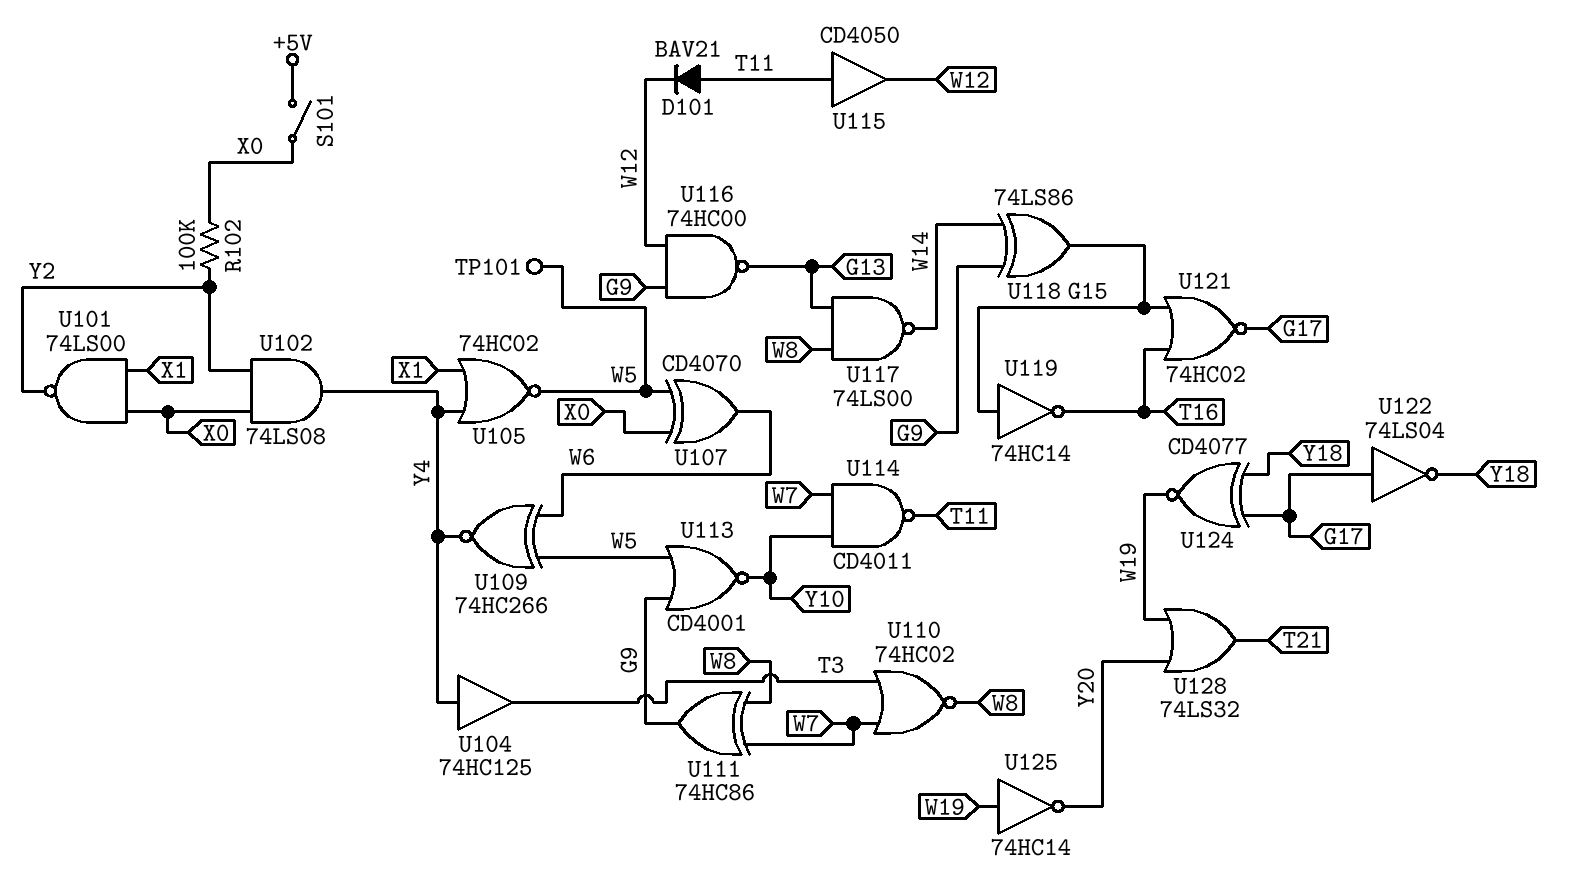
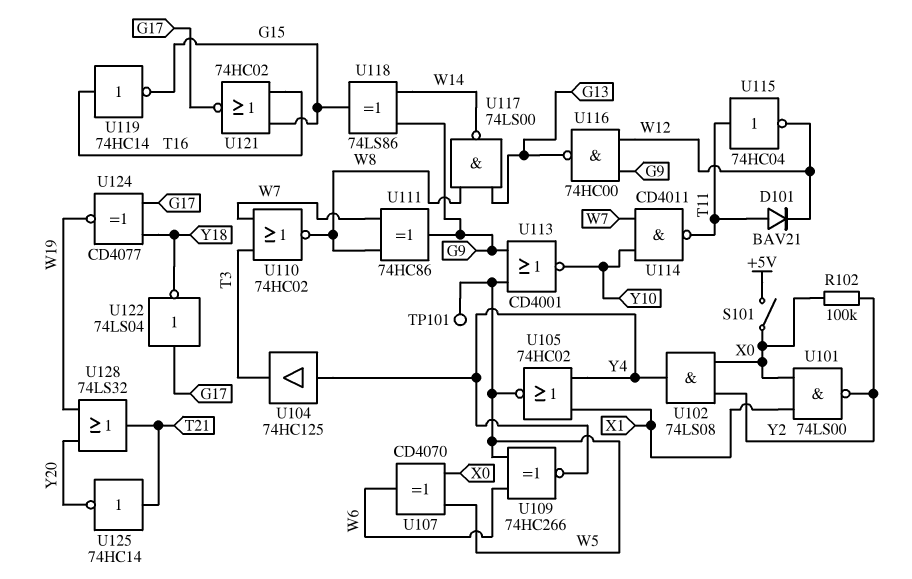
U115: buffer CD4050 (in T11, out W12) -> NOT 74HC04 (in T11, out W12)
U119: NOT 74HC14 (in G15, out T16) -> NOT 74HC14 (in T16, out G15)
U125: NOT 74HC14 (in W19, out Y20) -> NOT 74HC14 (in T21, out Y20)

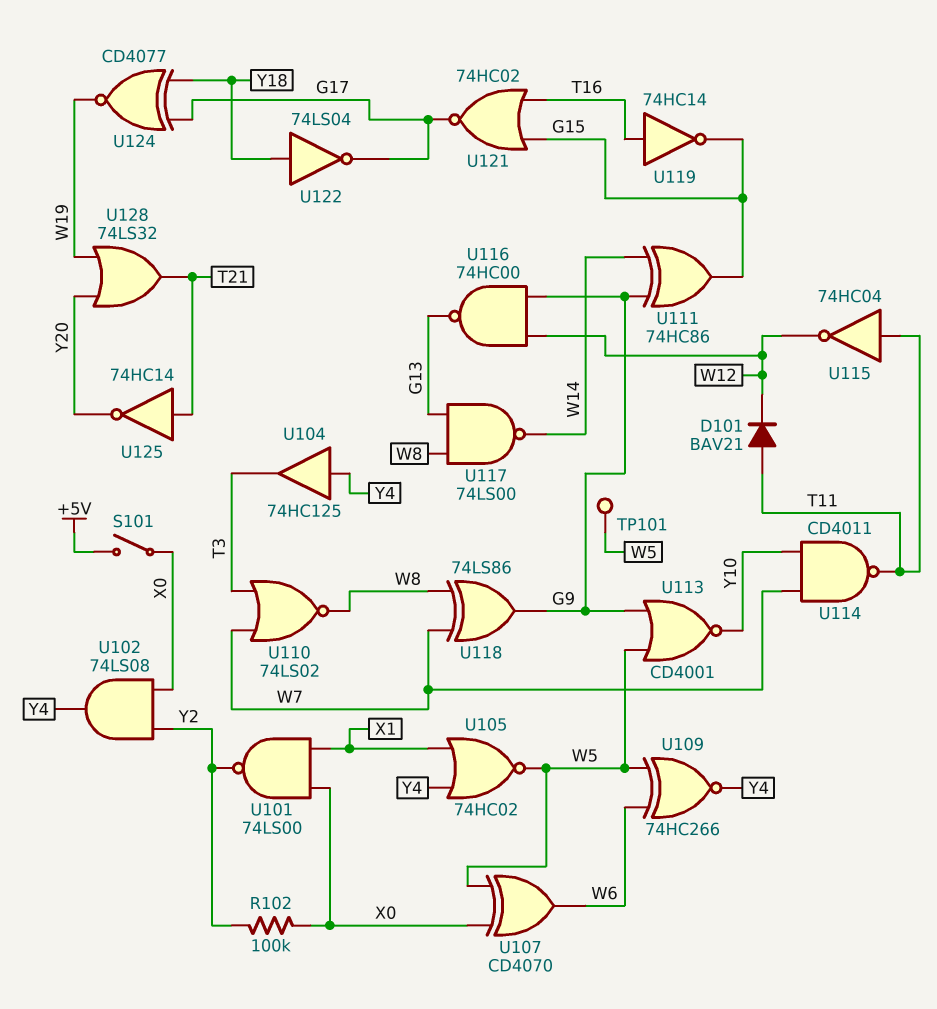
U110: NOR 74HC02 (in T3, in W7, out W8) -> NOR 74LS02 (in T3, in W7, out W8)
U111: XOR 74HC86 (in W7, in W8, out G9) -> XOR 74HC86 (in G9, in W14, out G15)
U118: XOR 74LS86 (in G9, in W14, out G15) -> XOR 74LS86 (in W7, in W8, out G9)
U122: NOT 74LS04 (in G17, out Y18) -> NOT 74LS04 (in Y18, out G17)

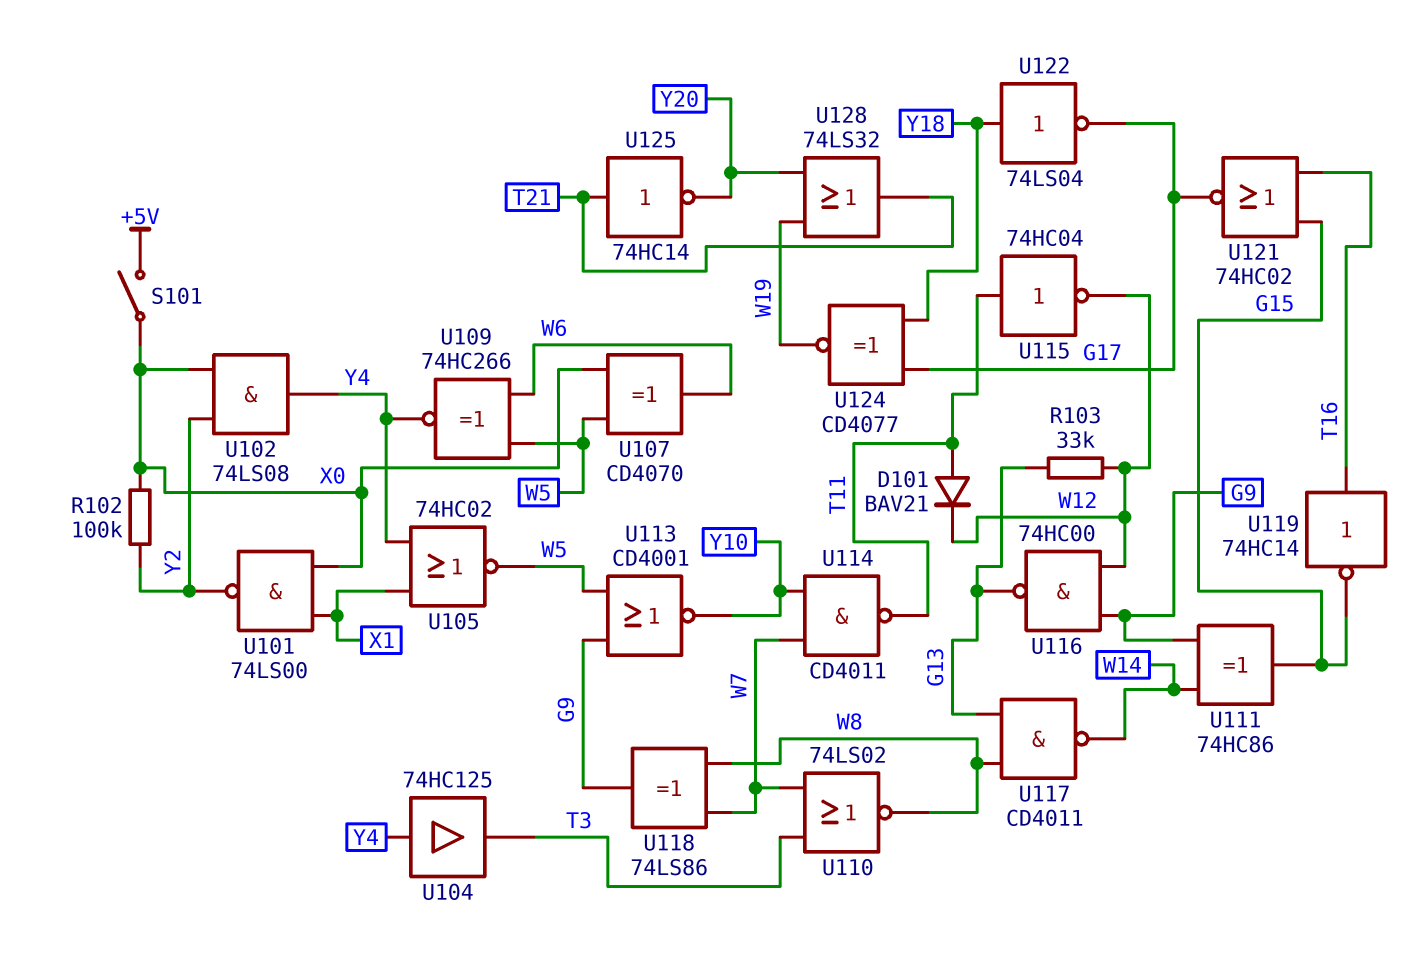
R103: none -> 33k (G13, W12)
TP101: test point (W5) -> none
U117: NAND 74LS00 (in G13, in W8, out W14) -> NAND CD4011 (in G13, in W8, out W14)

